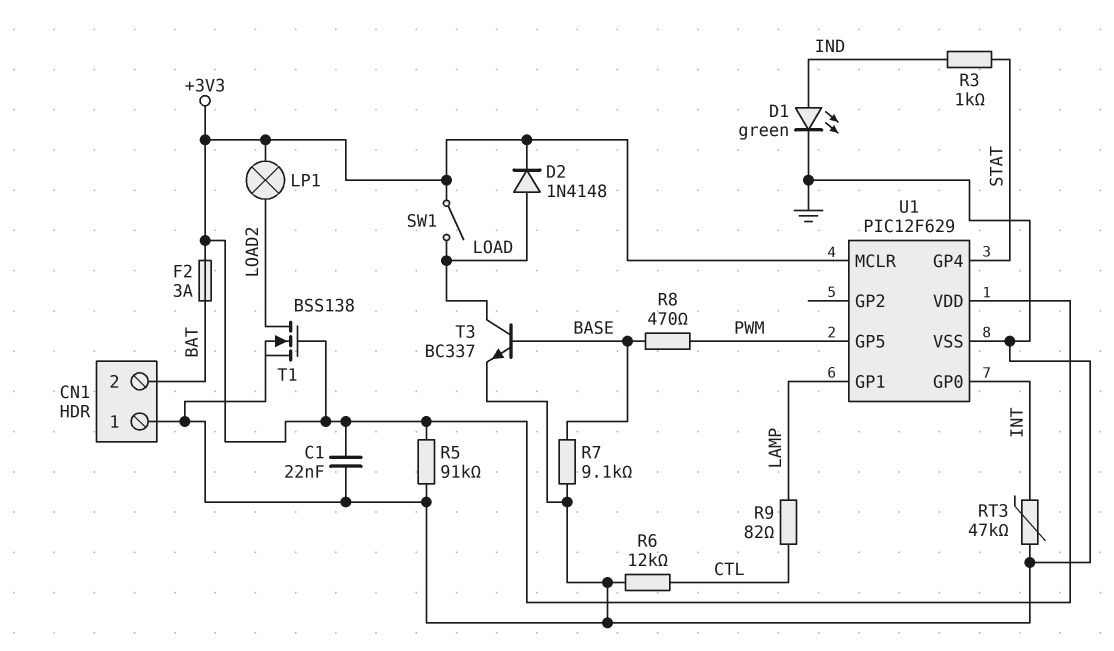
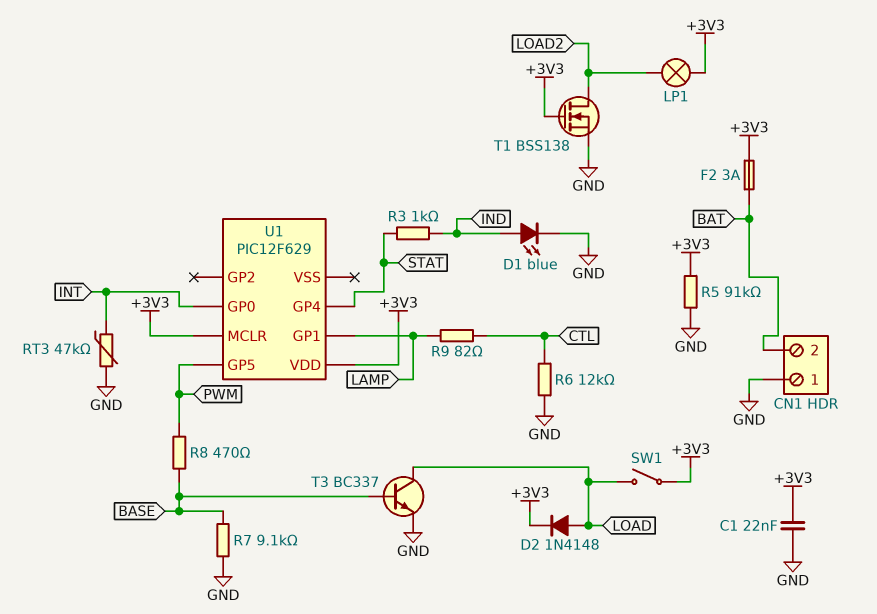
D1: LED green (A IND, K GND) -> LED blue (A IND, K GND)
U1 pin VSS: GND -> none

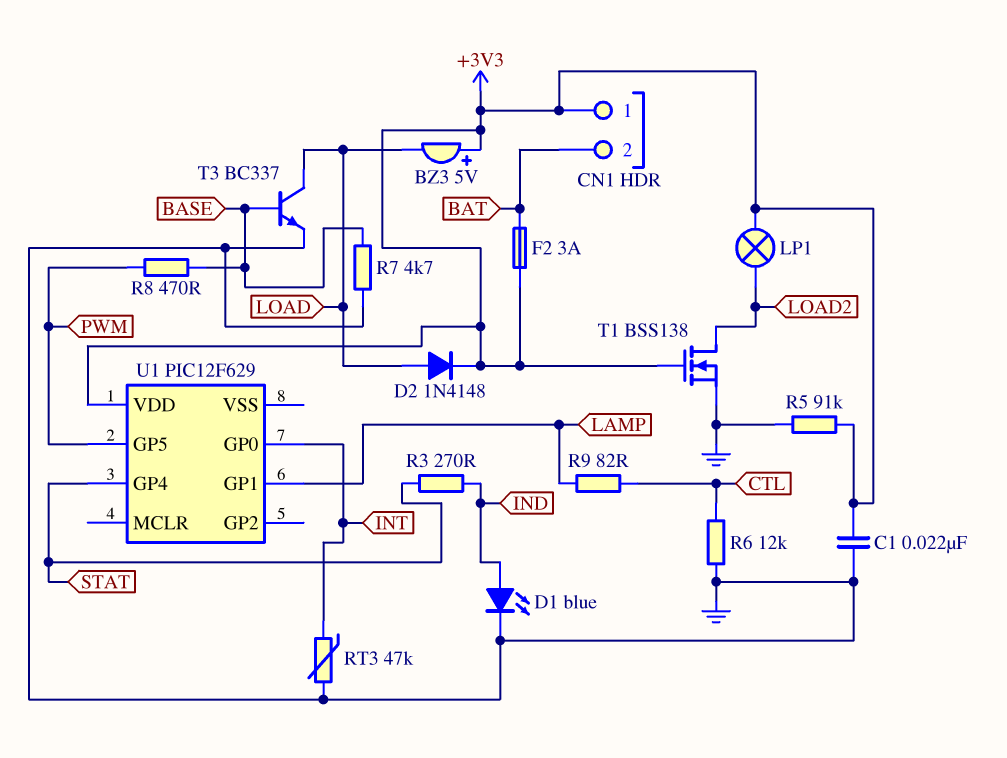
BZ3: none -> buzzer 5V (plus +3V3, minus LOAD)
CN1 pin 1: GND -> +3V3
R3: 1k (IND, STAT) -> 270 (IND, STAT)
R7: 9.1k (BASE, GND) -> 4.7k (BASE, GND)
SW1: switch (+3V3, LOAD) -> none
U1 pin MCLR: +3V3 -> none

